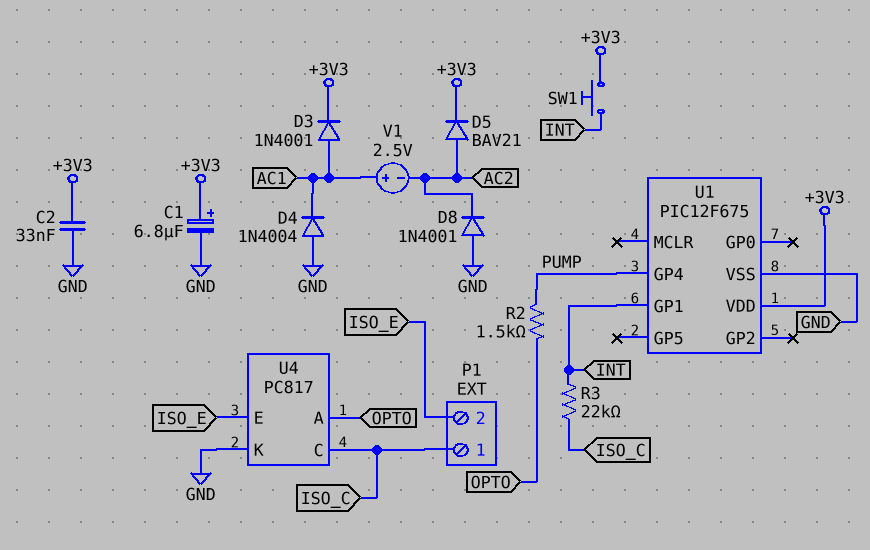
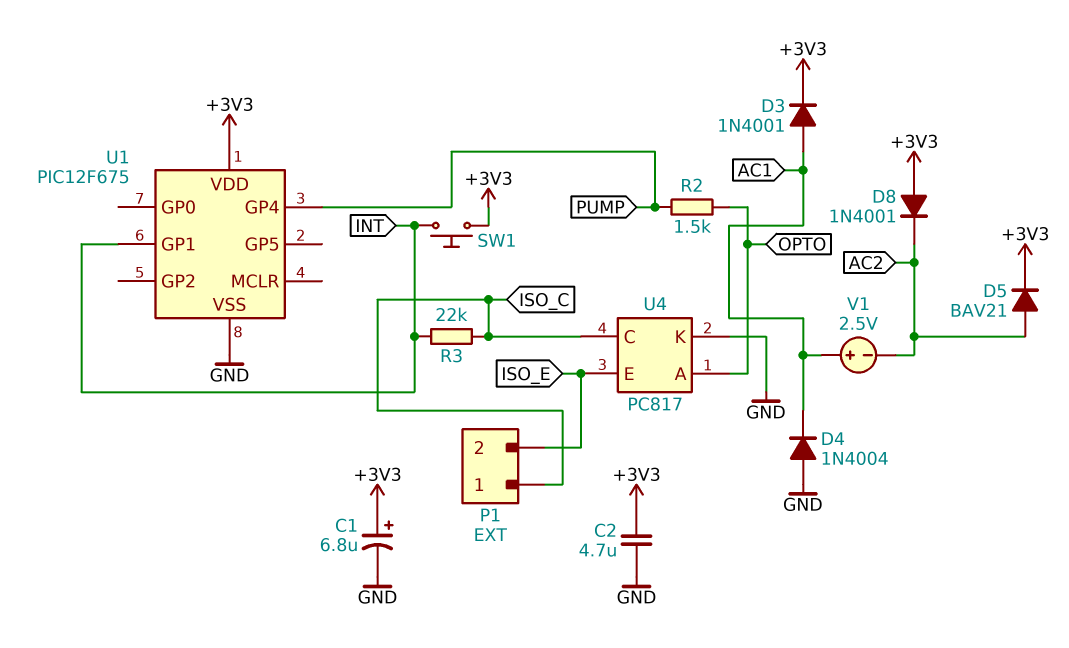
C2: 33nF (+3V3, GND) -> 4.7uF (+3V3, GND)
D8: diode 1N4001 (A GND, K AC2) -> diode 1N4001 (A +3V3, K AC2)

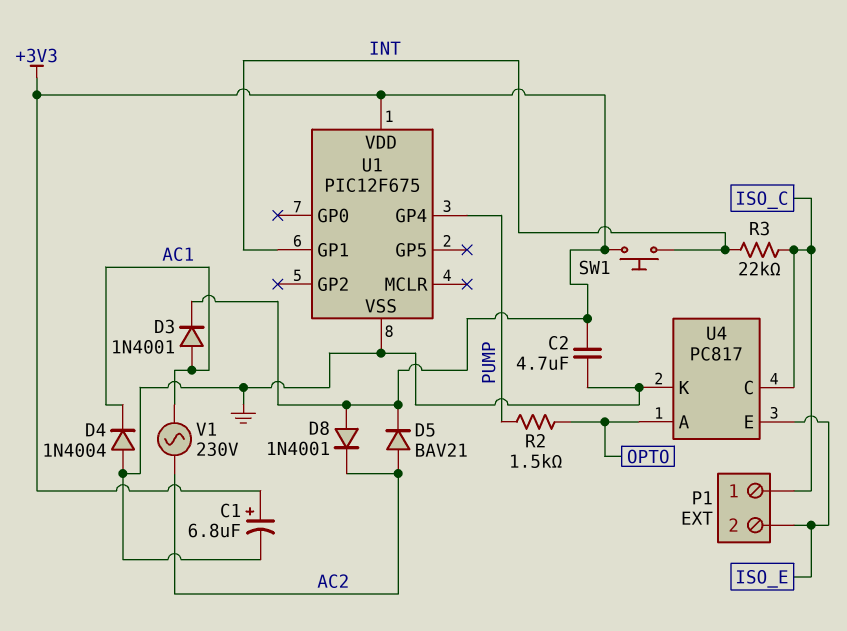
V1: 2.5V (plus AC1, minus AC2) -> AC 230V (AC1, AC2)

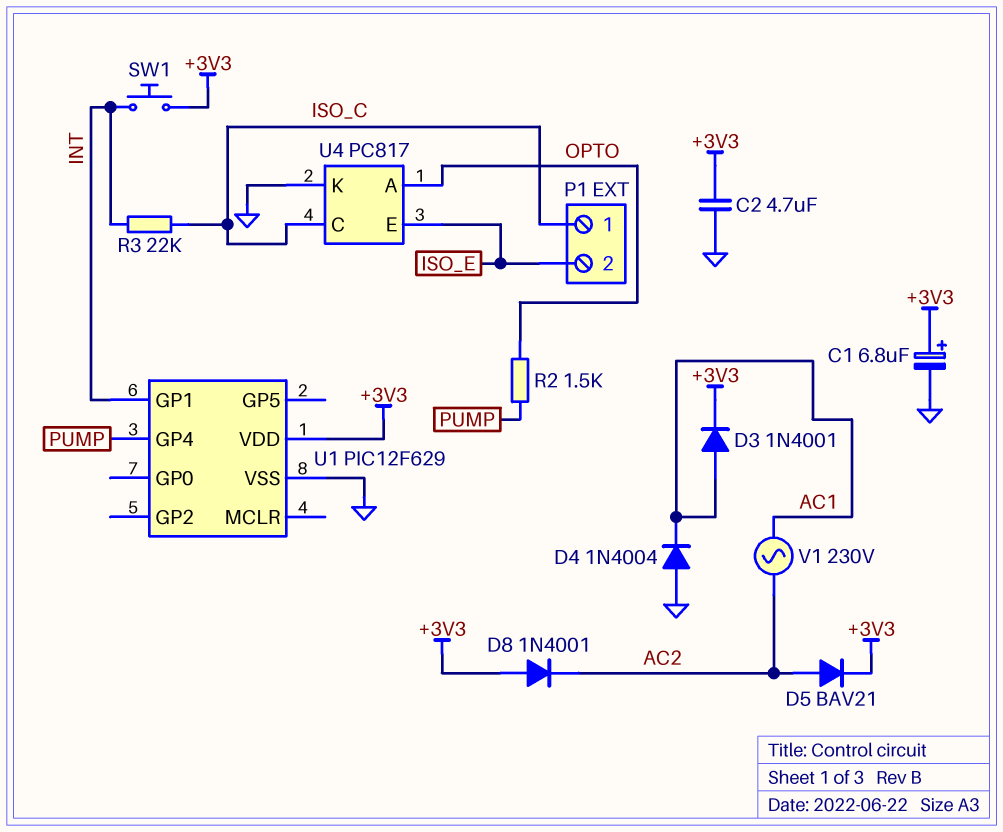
U1: PIC12F675 -> PIC12F629

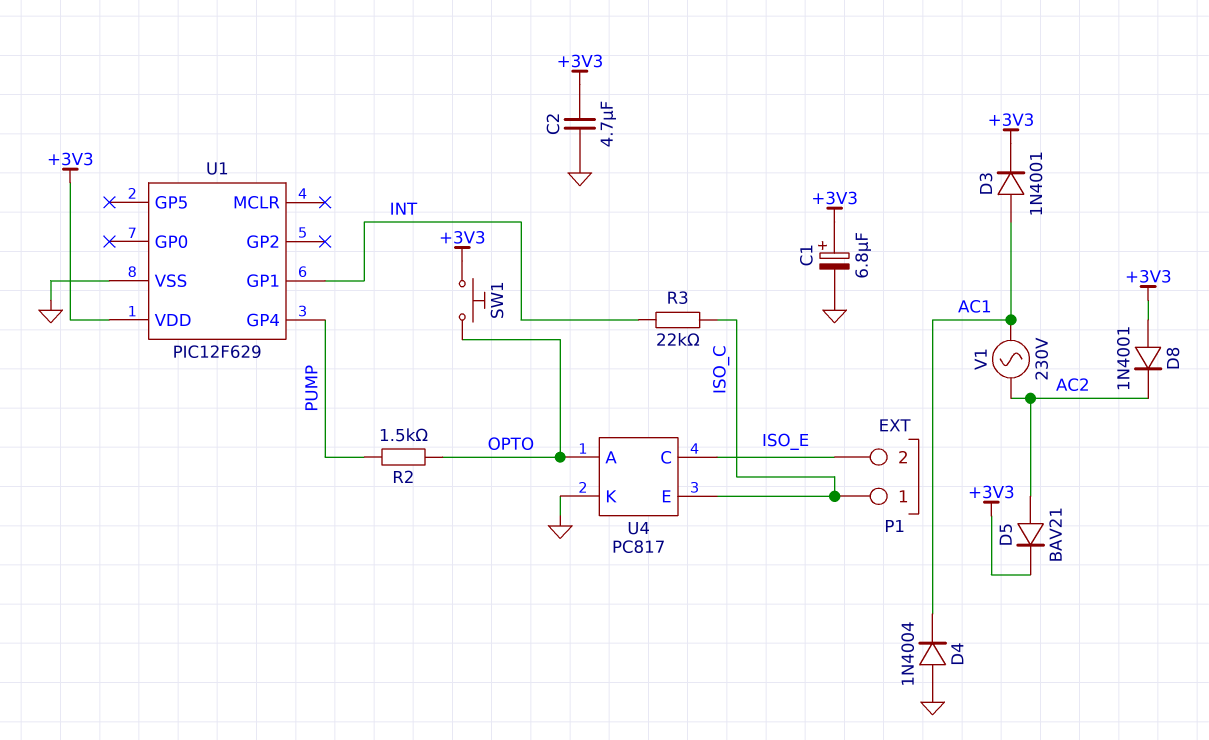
SW1: button (+3V3, INT) -> button (+3V3, OPTO)
U4 pin C: ISO_C -> ISO_E
U4 pin E: ISO_E -> ISO_C

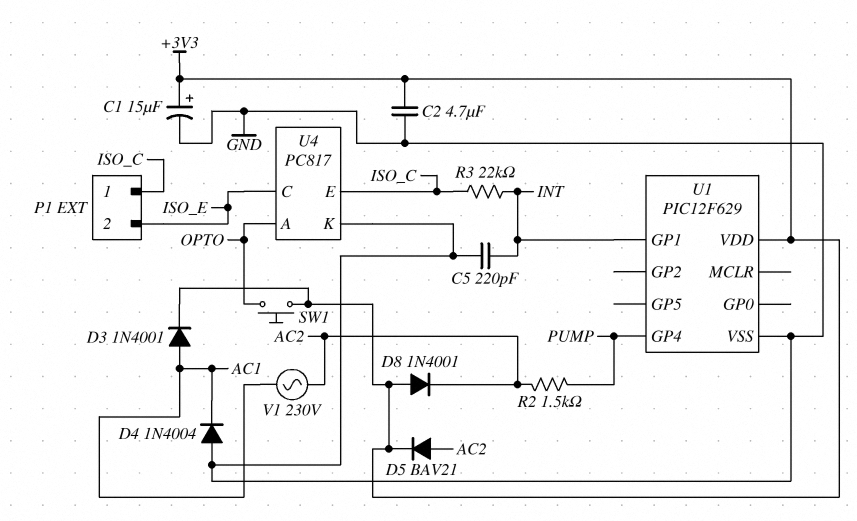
C1: 6.8uF (plus +3V3, minus GND) -> 15uF (plus +3V3, minus GND)
C5: none -> 220pF (GND, INT)
R2: 1.5k (OPTO, PUMP) -> 1.5k (AC2, PUMP)

